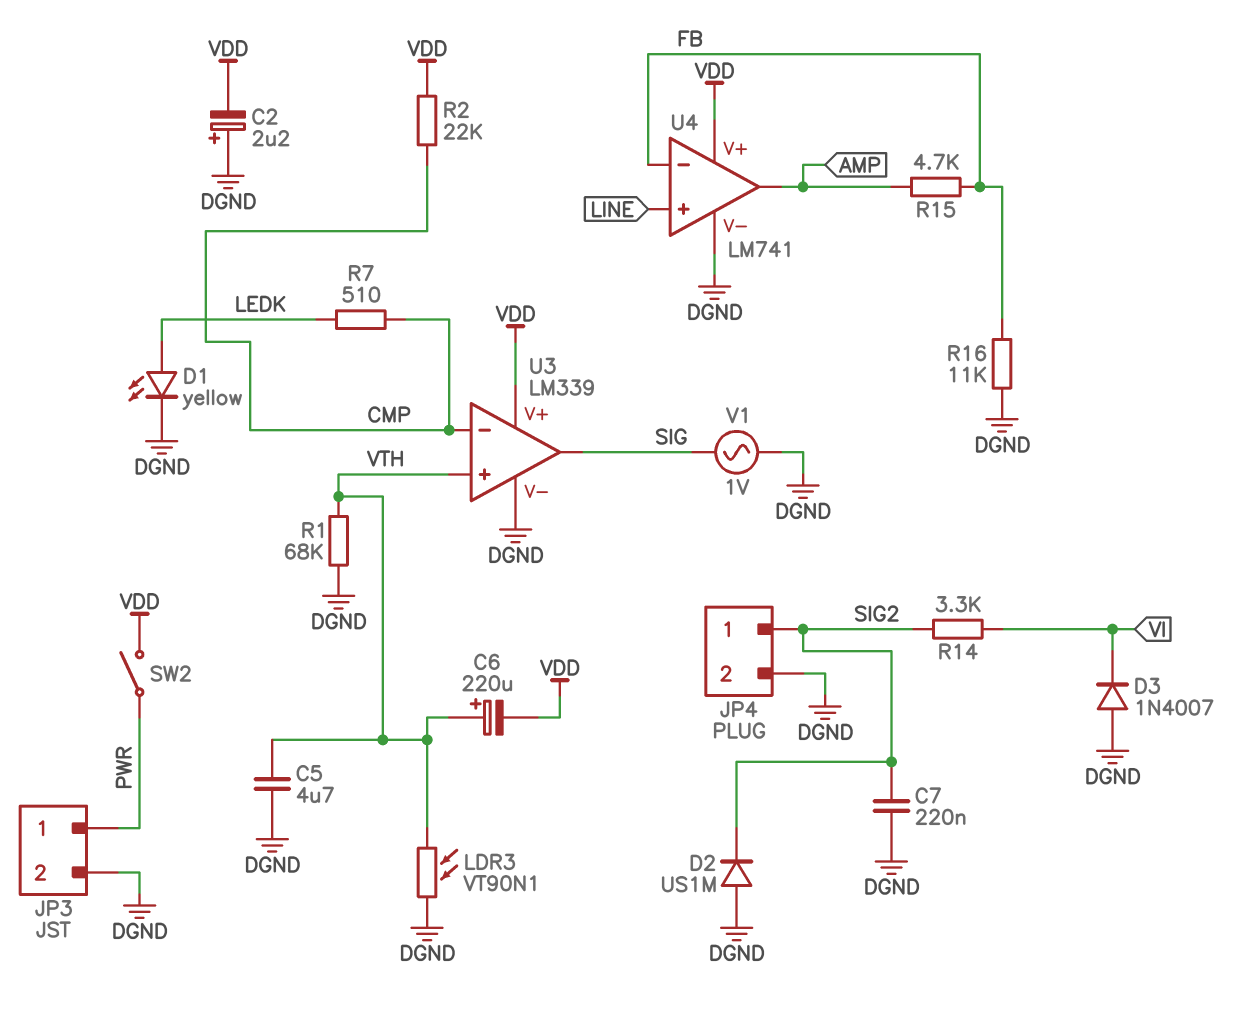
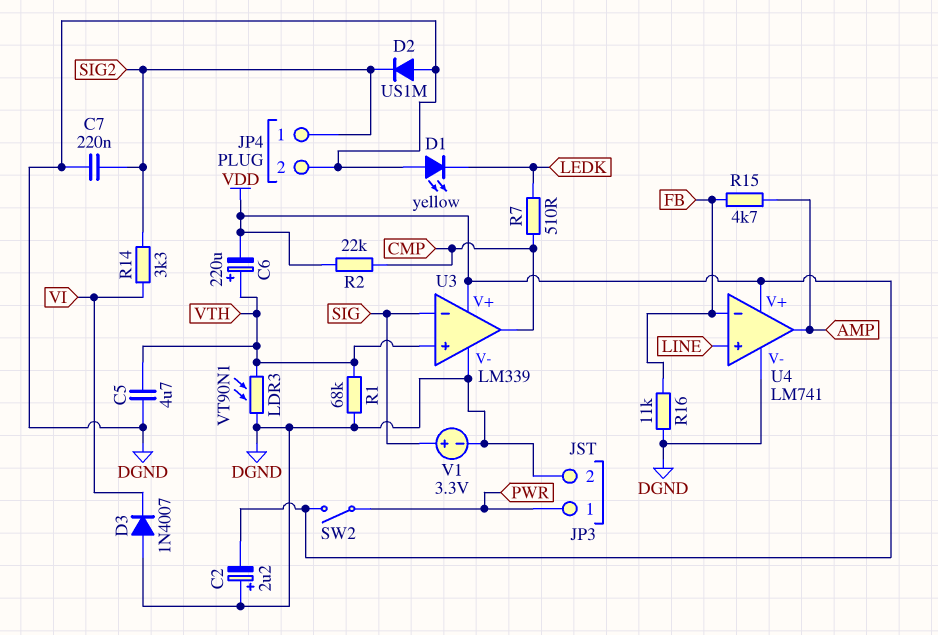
D1: LED yellow (A LEDK, K DGND) -> LED yellow (A DGND, K LEDK)
U3 pin in-: CMP -> SIG
U3 pin out: SIG -> CMP
V1: AC 1V (DGND, SIG) -> 3.3V (plus SIG, minus DGND)

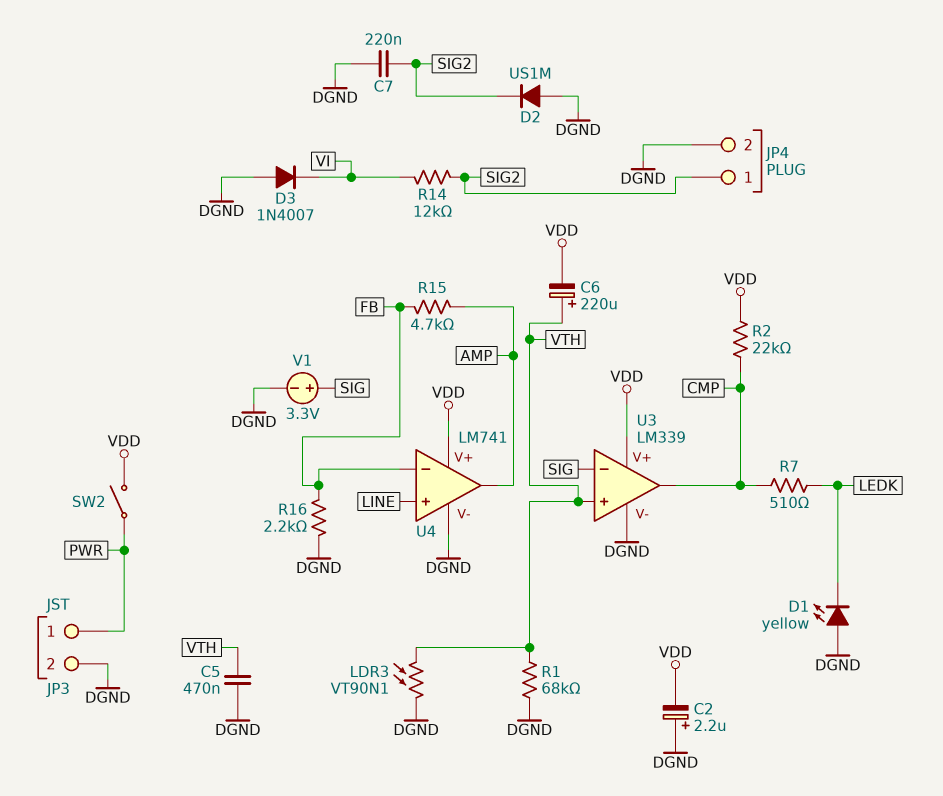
C5: 4.7uF (DGND, VTH) -> 470nF (DGND, VTH)
R14: 3.3k (SIG2, VI) -> 12k (SIG2, VI)
R16: 11k (DGND, FB) -> 2.2k (DGND, FB)

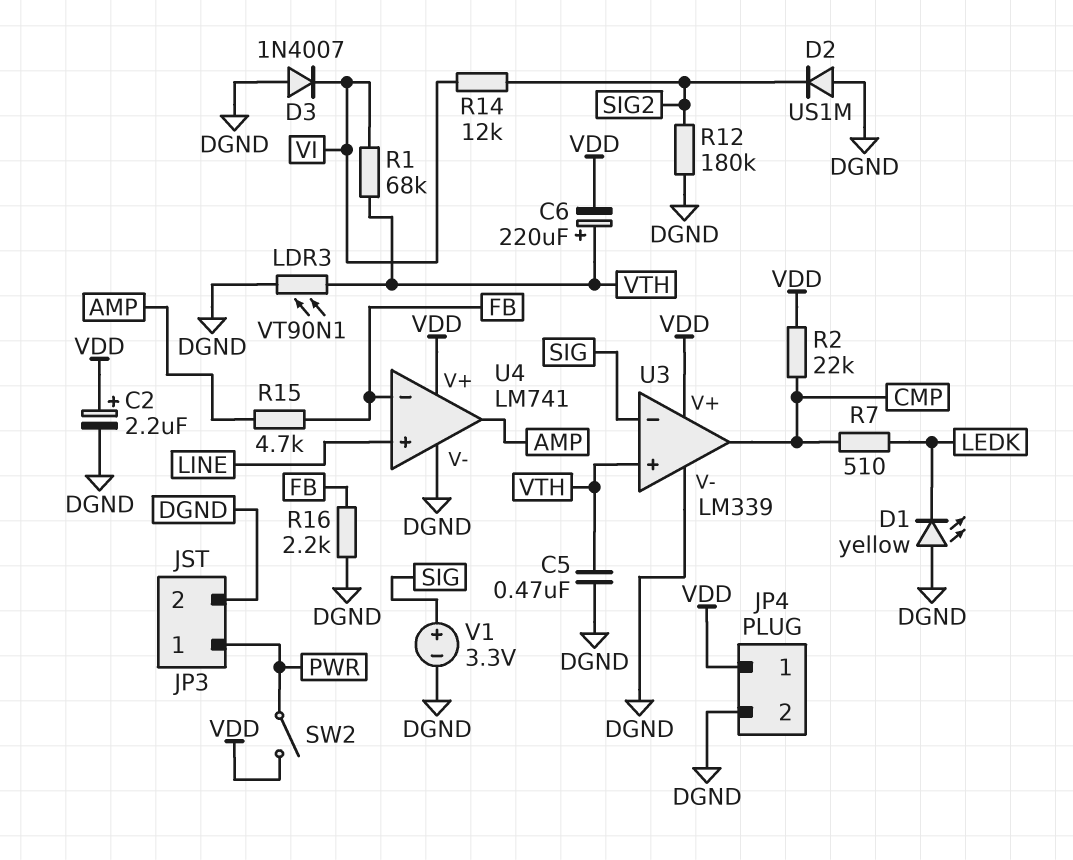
C2: 2.2uF (plus DGND, minus VDD) -> 2.2uF (plus VDD, minus DGND)
C7: 220nF (DGND, SIG2) -> none
JP4 pin 1: SIG2 -> VDD
R1: 68k (DGND, VTH) -> 68k (VI, VTH)
R12: none -> 180k (DGND, SIG2)

